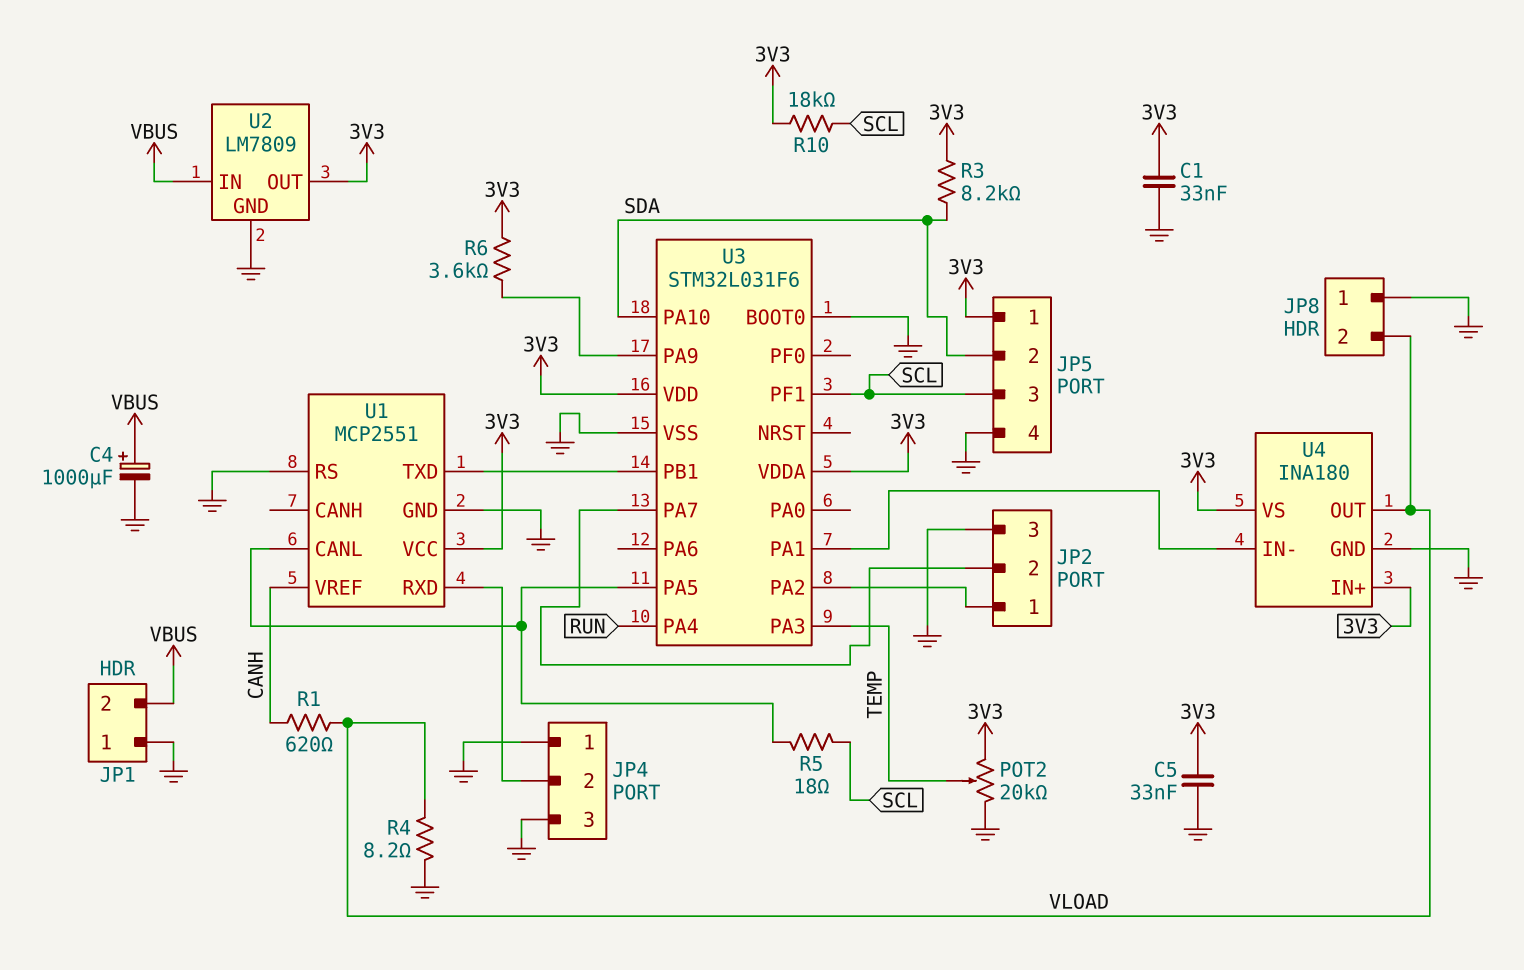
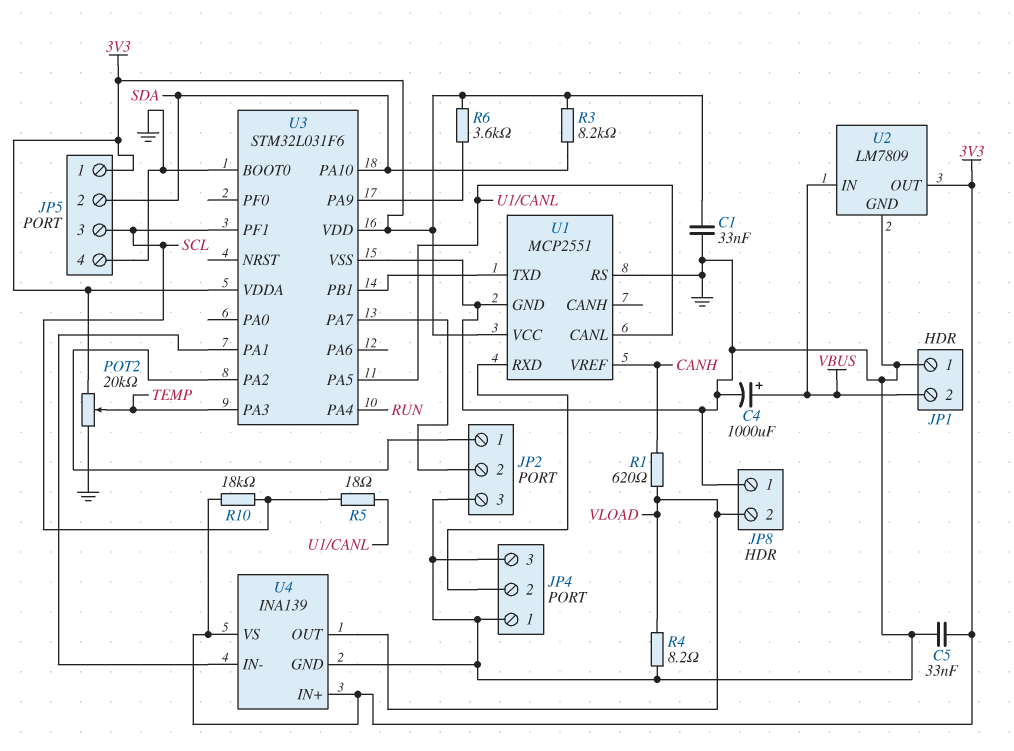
U4: INA180 -> INA139

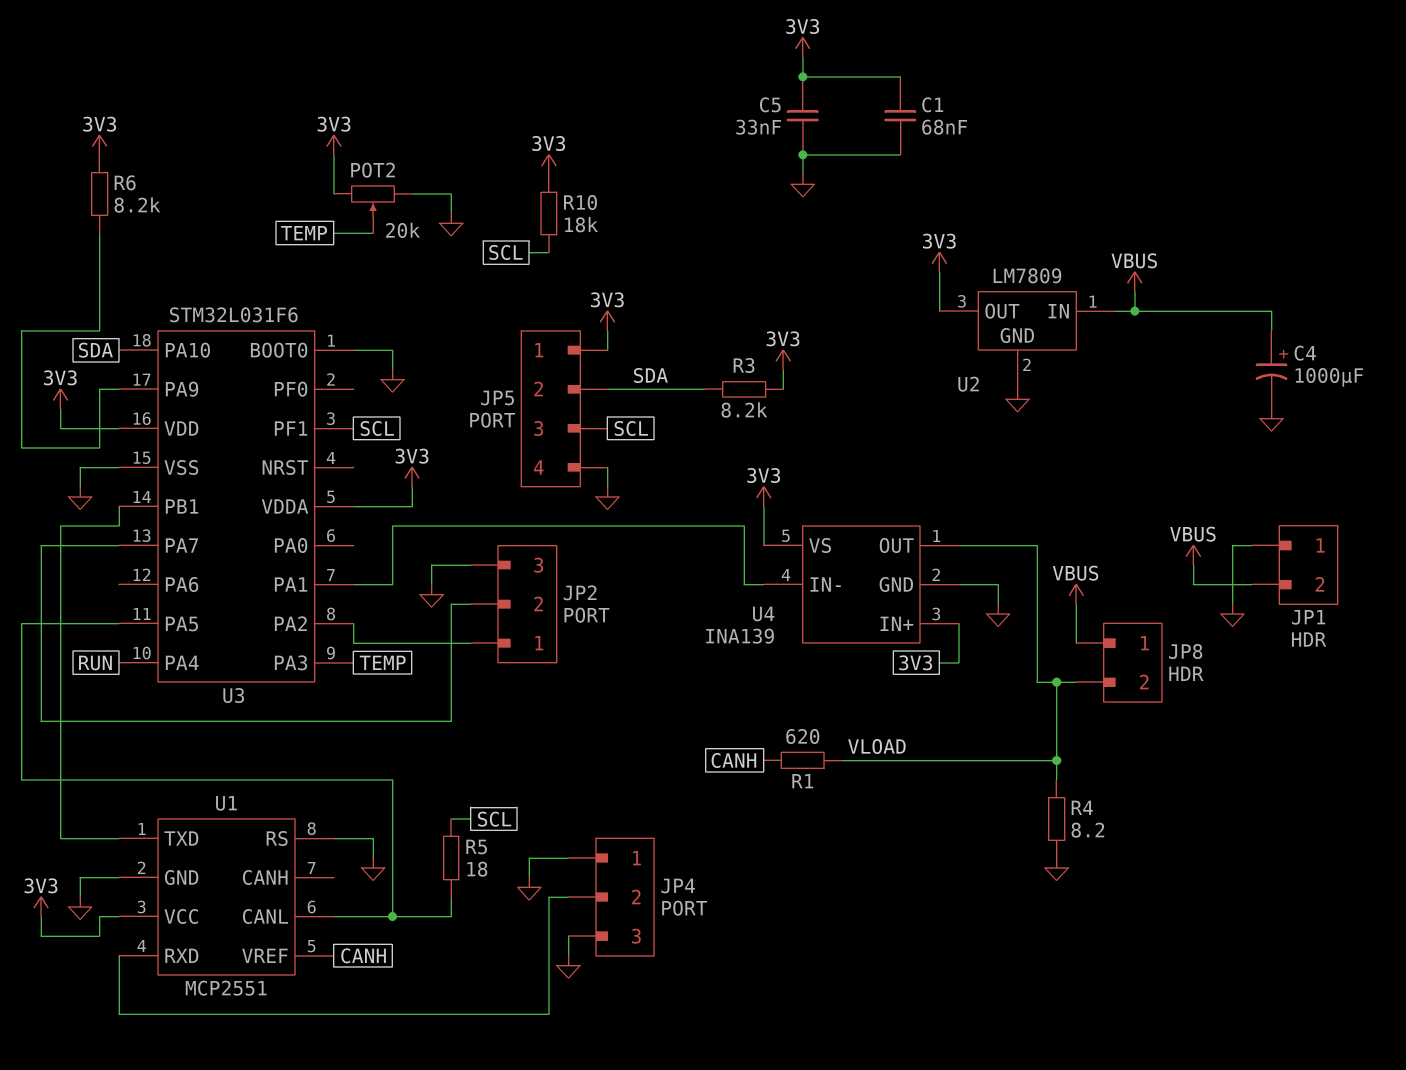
C1: 33nF (3V3, GND) -> 68nF (3V3, GND)
JP8 pin 1: GND -> VBUS
R6: 3.6k (3V3, U3/PA9) -> 8.2k (3V3, U3/PA9)

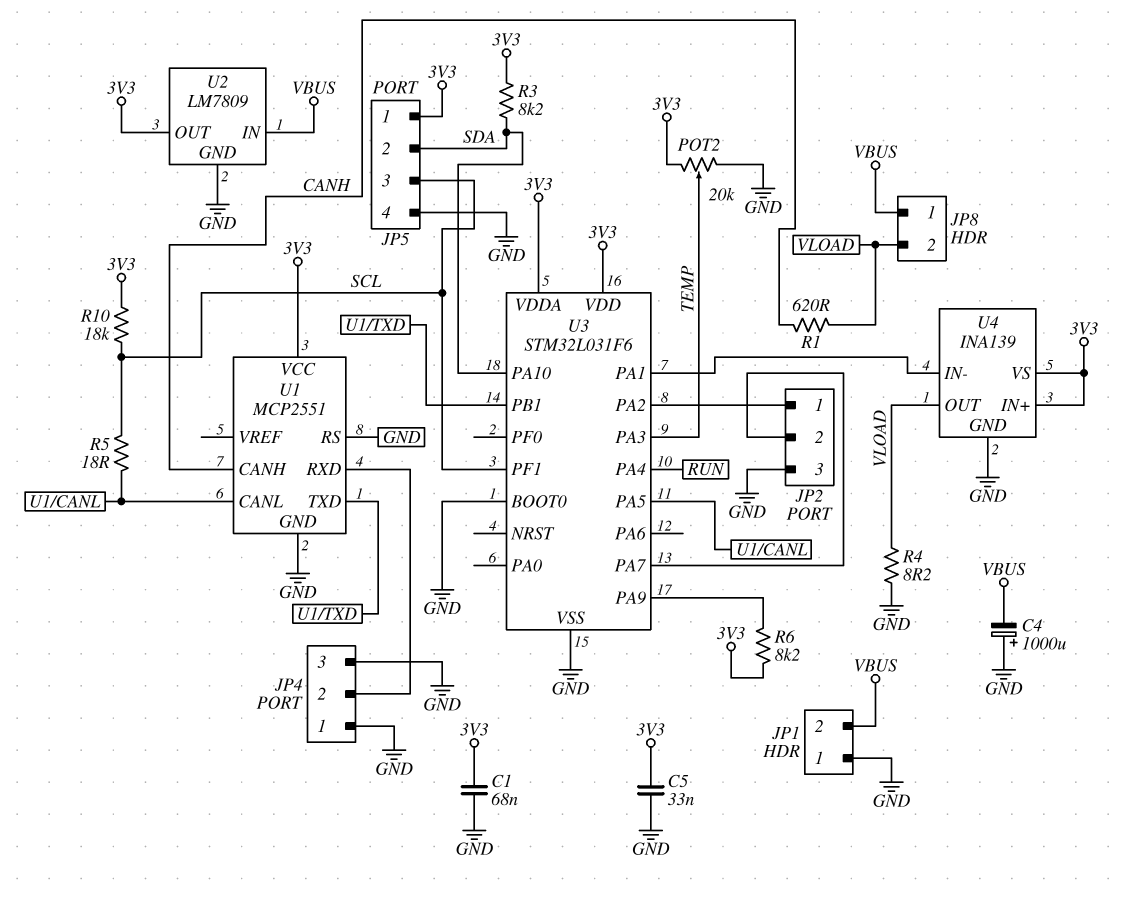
C4: 1000uF (plus VBUS, minus GND) -> 1000uF (plus GND, minus VBUS)
U1 pin CANH: none -> CANH
U1 pin VREF: CANH -> none

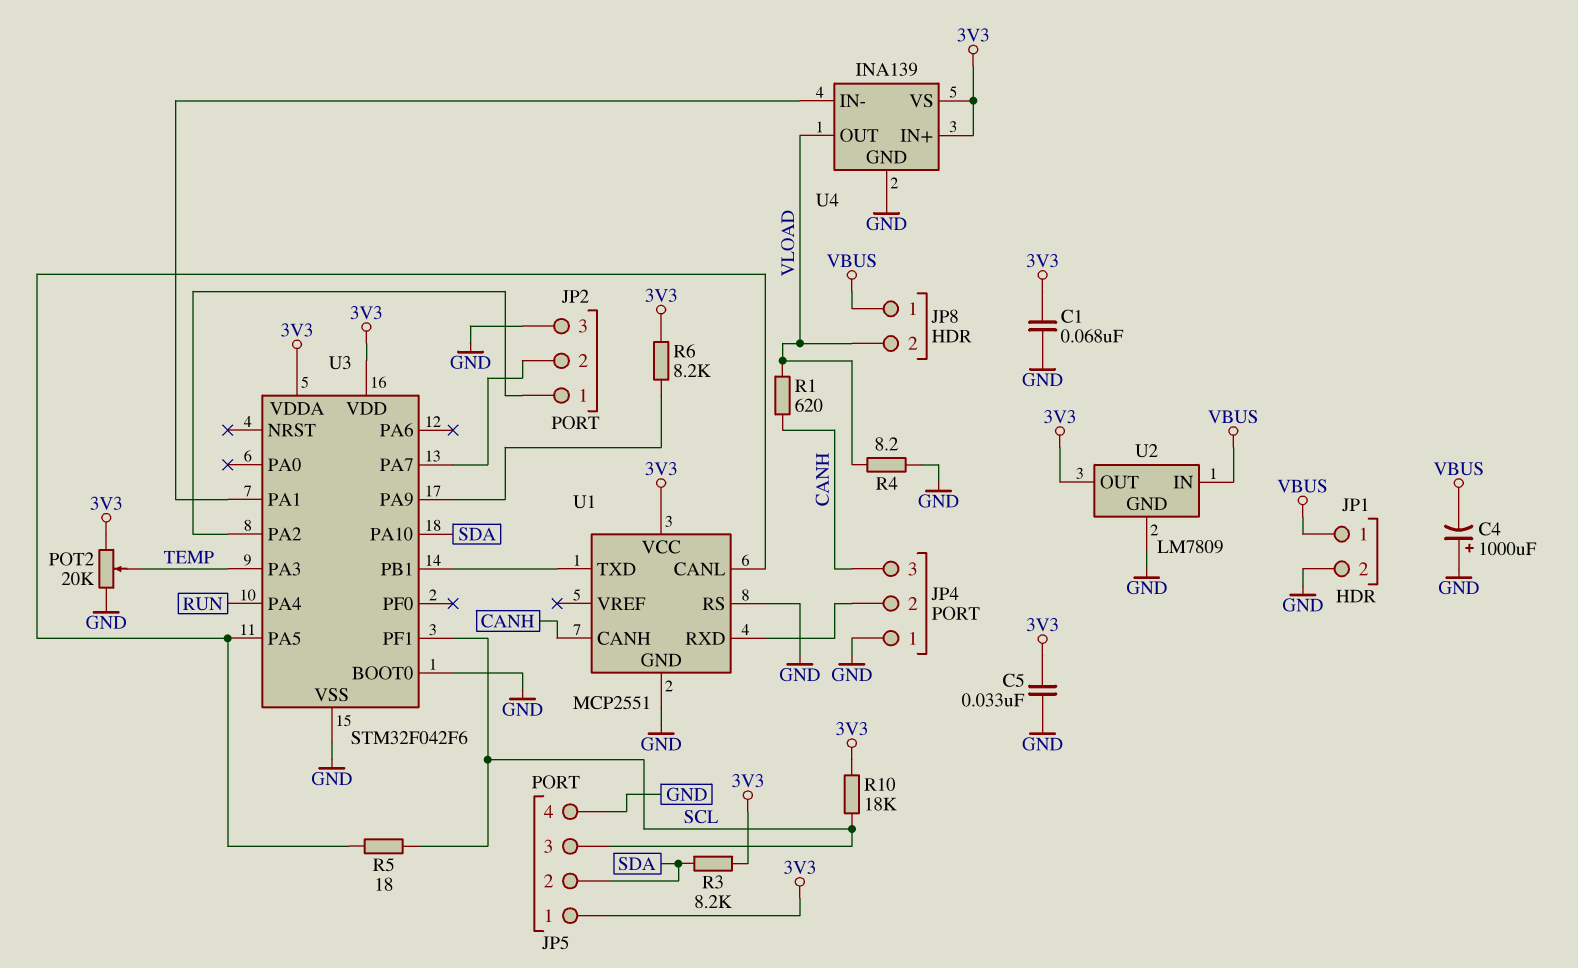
JP1 pin 1: GND -> VBUS
JP1 pin 2: VBUS -> GND
JP4 pin 3: GND -> CANH
U3: STM32L031F6 -> STM32F042F6

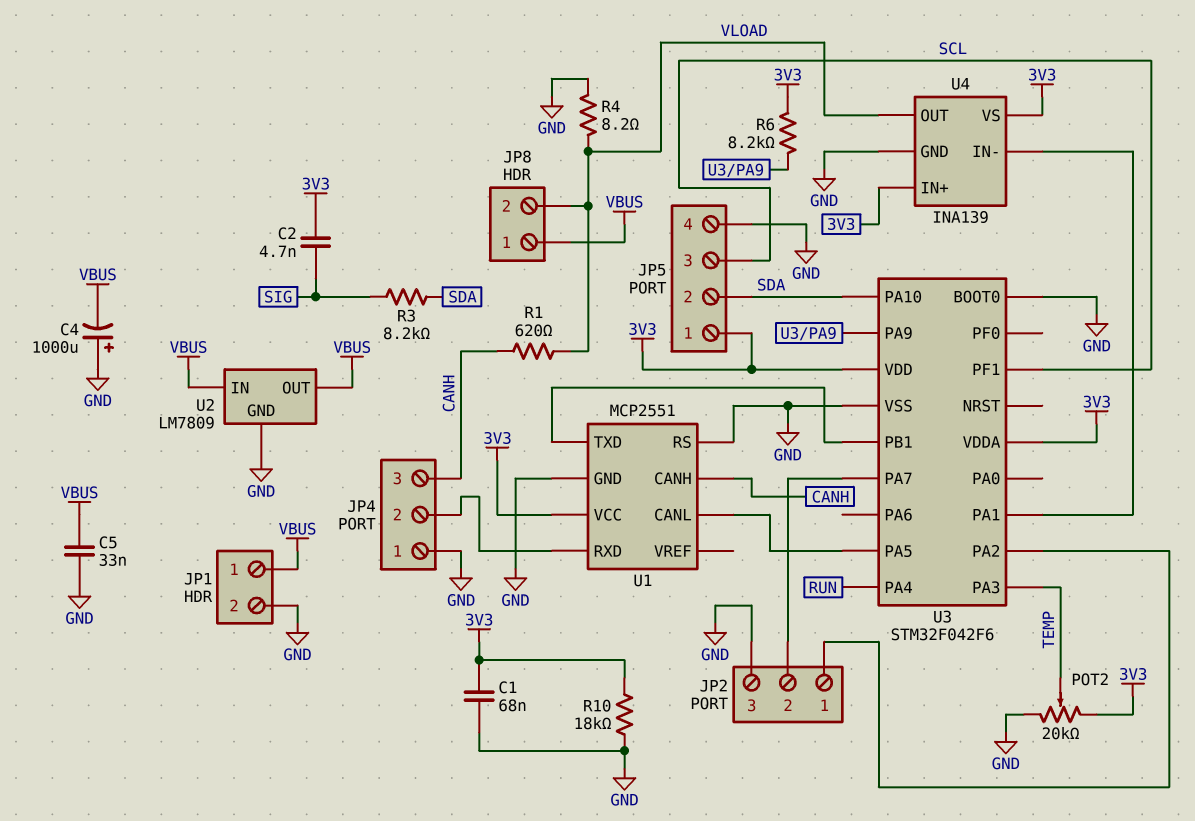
C2: none -> 4.7nF (3V3, SIG)
C5: 33nF (3V3, GND) -> 33nF (GND, VBUS)
R3: 8.2k (3V3, SDA) -> 8.2k (SDA, SIG)
R5: 18 (SCL, U1/CANL) -> none
R10: 18k (3V3, SCL) -> 18k (3V3, GND)
U2 pin OUT: 3V3 -> VBUS

